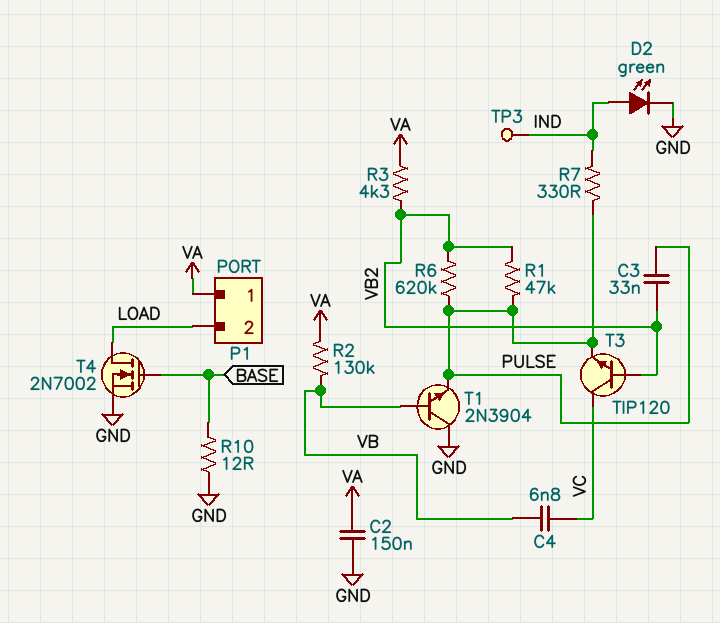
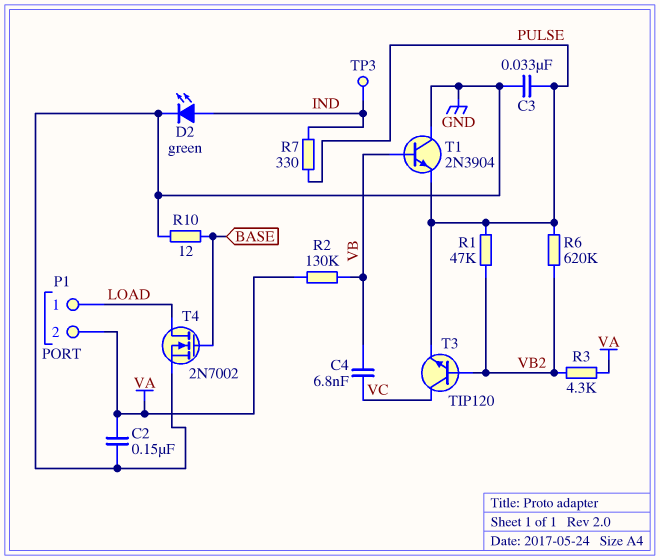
C3: 33nF (PULSE, VB2) -> 33nF (GND, PULSE)
P1 pin 1: VA -> LOAD
P1 pin 2: LOAD -> VA

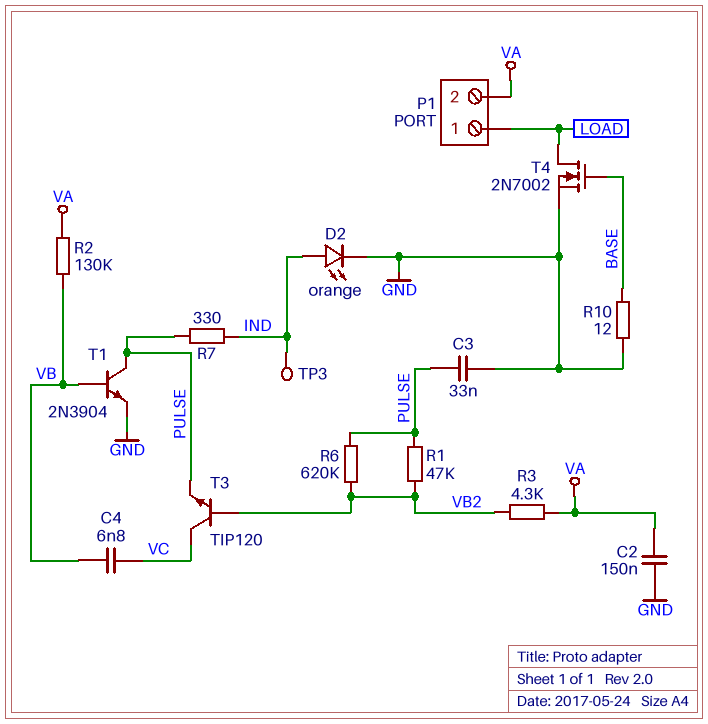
D2: LED green (A IND, K GND) -> LED orange (A IND, K GND)
T1: NPN 2N3904 (B VB, C GND, E PULSE) -> NPN 2N3904 (B VB, C PULSE, E GND)

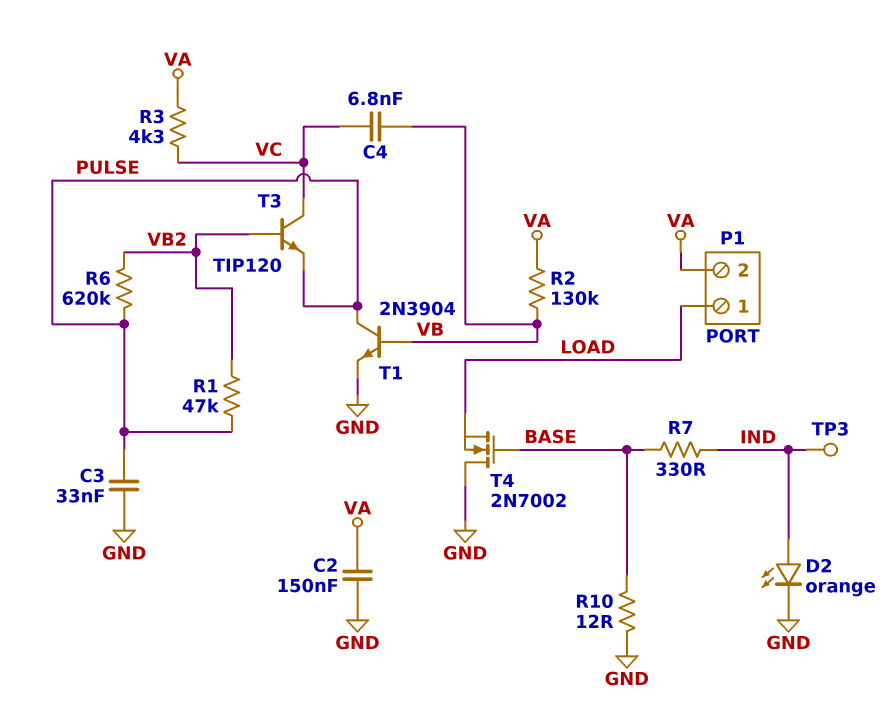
R3: 4.3k (VA, VB2) -> 4.3k (VA, VC)
R7: 330 (IND, PULSE) -> 330 (BASE, IND)
T4: NMOS 2N7002 (G BASE, D LOAD, S GND) -> NMOS 2N7002 (G BASE, D GND, S LOAD)

